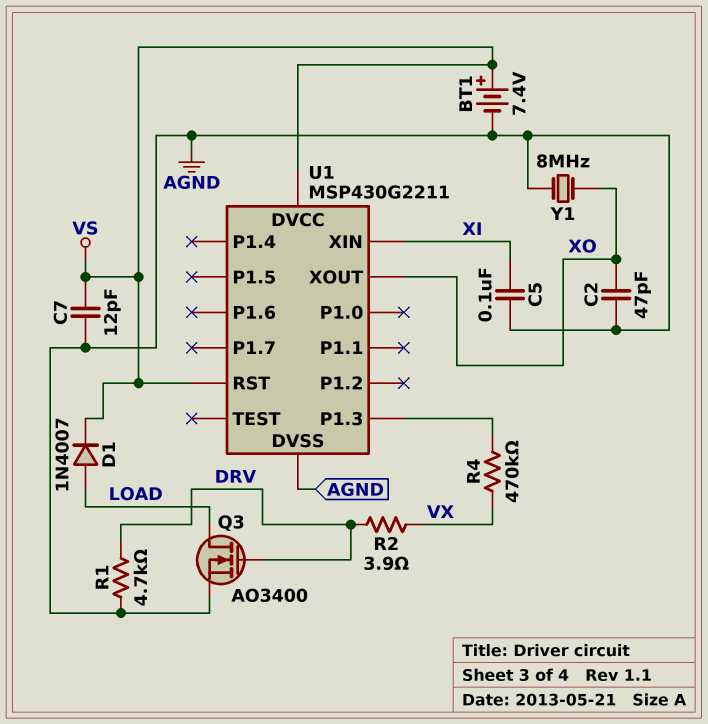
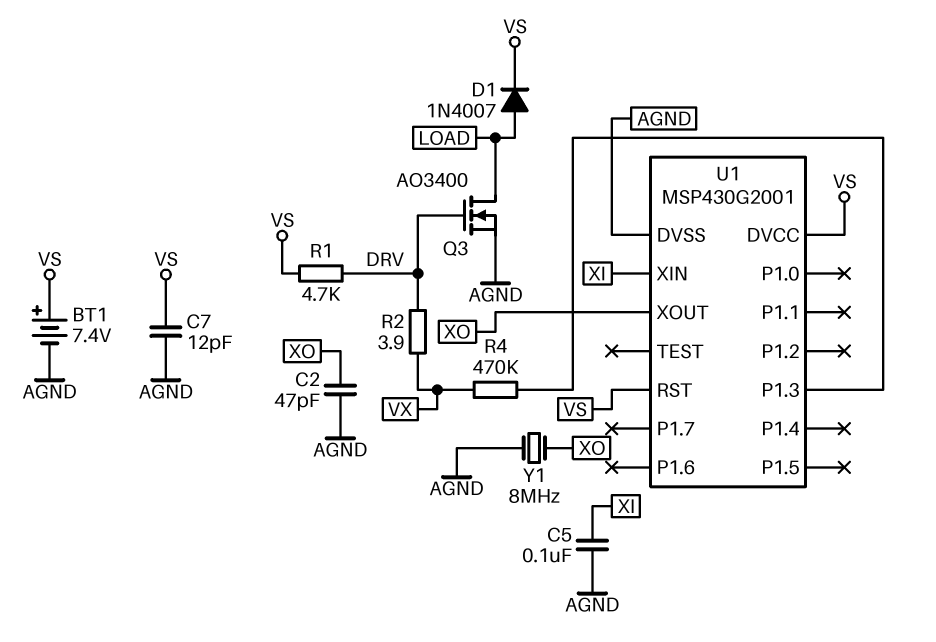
R1: 4.7k (AGND, DRV) -> 4.7k (DRV, VS)
U1: MSP430G2211 -> MSP430G2001

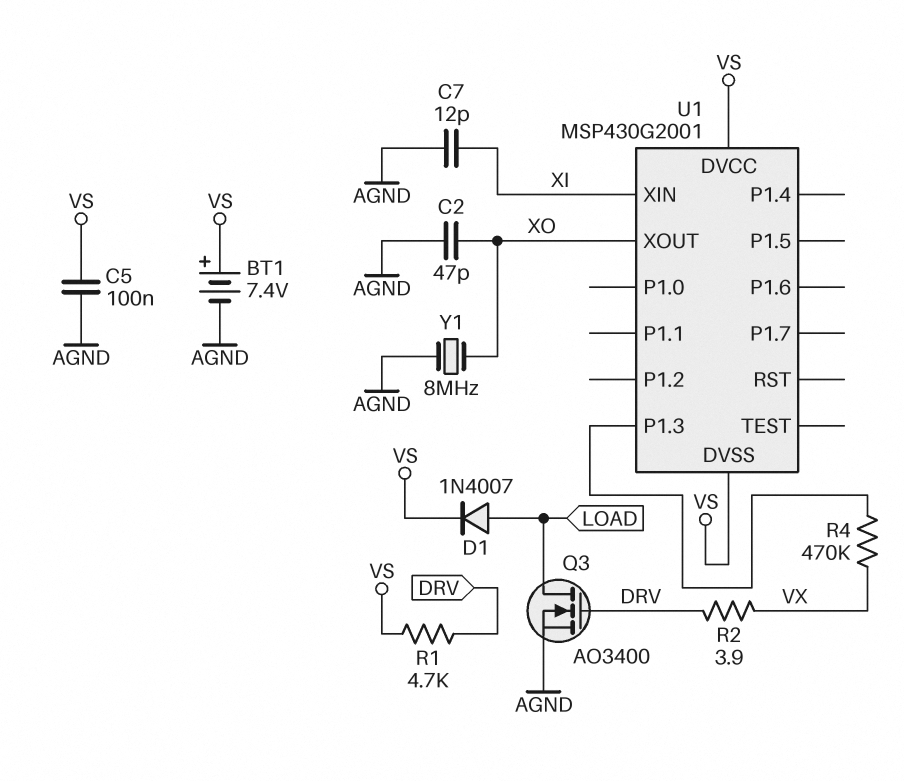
C5: 100nF (AGND, XI) -> 100nF (AGND, VS)
C7: 12pF (AGND, VS) -> 12pF (AGND, XI)
U1 pin DVSS: AGND -> VS
U1 pin RST: VS -> none

